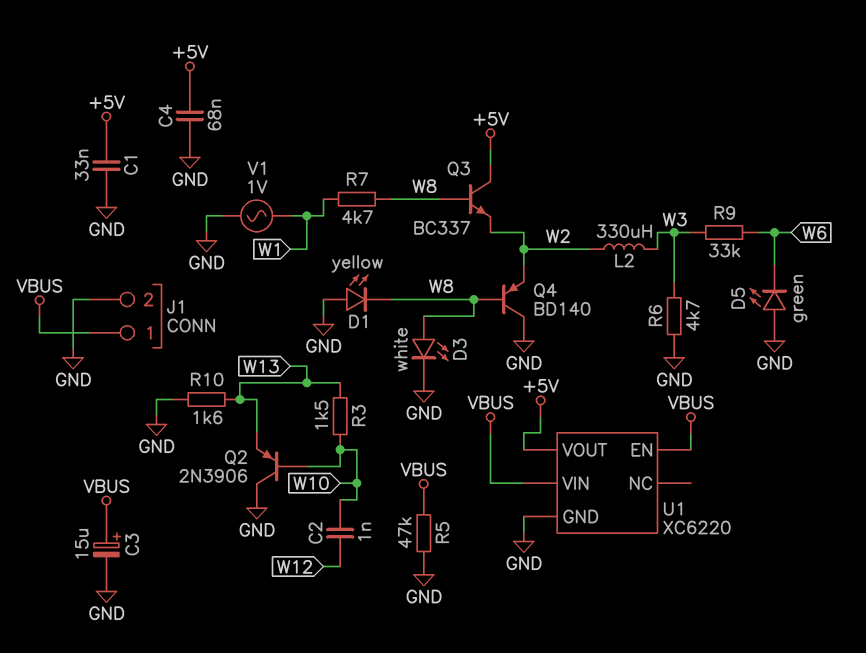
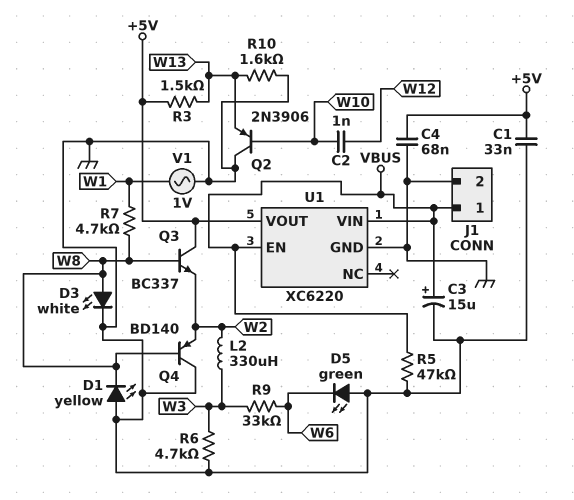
R3: 1.5k (W10, W13) -> 1.5k (+5V, W13)

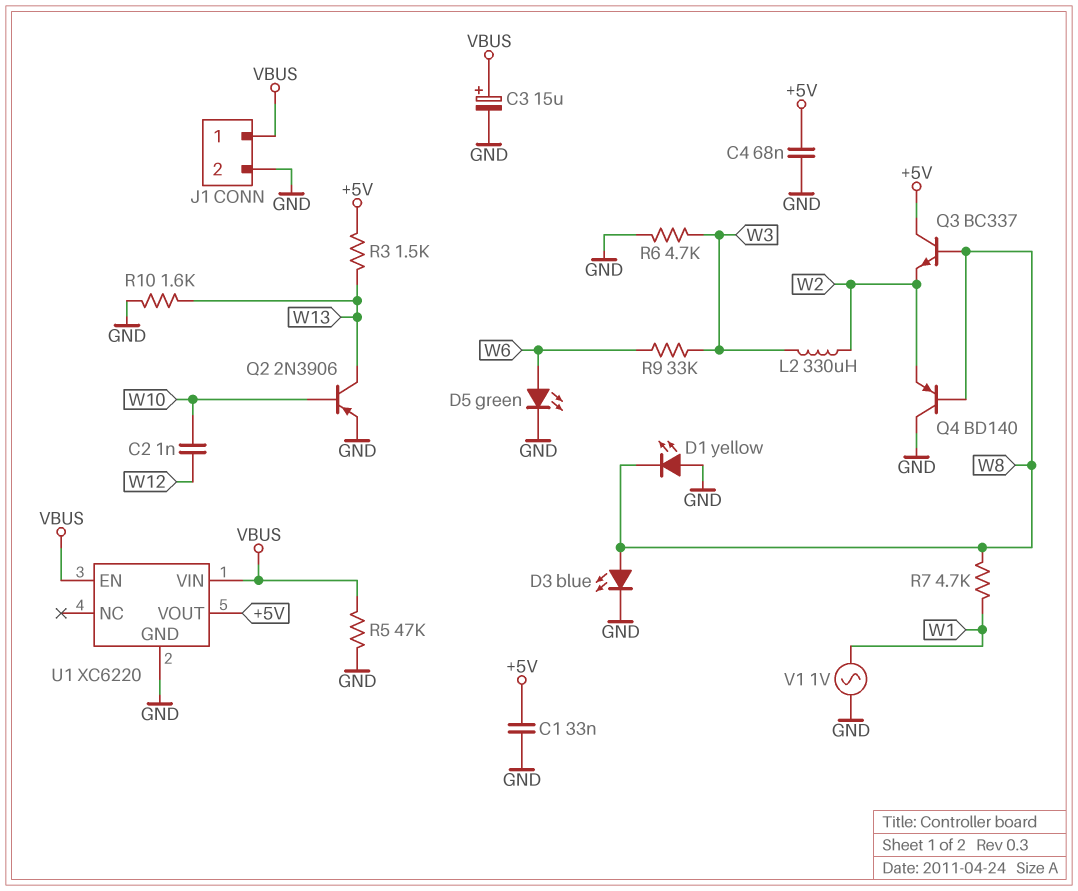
D3: LED white (A W8, K GND) -> LED blue (A W8, K GND)
D5: LED green (A GND, K W6) -> LED green (A W6, K GND)
Q2: PNP 2N3906 (B W10, C GND, E W13) -> PNP 2N3906 (B W10, C W13, E GND)

